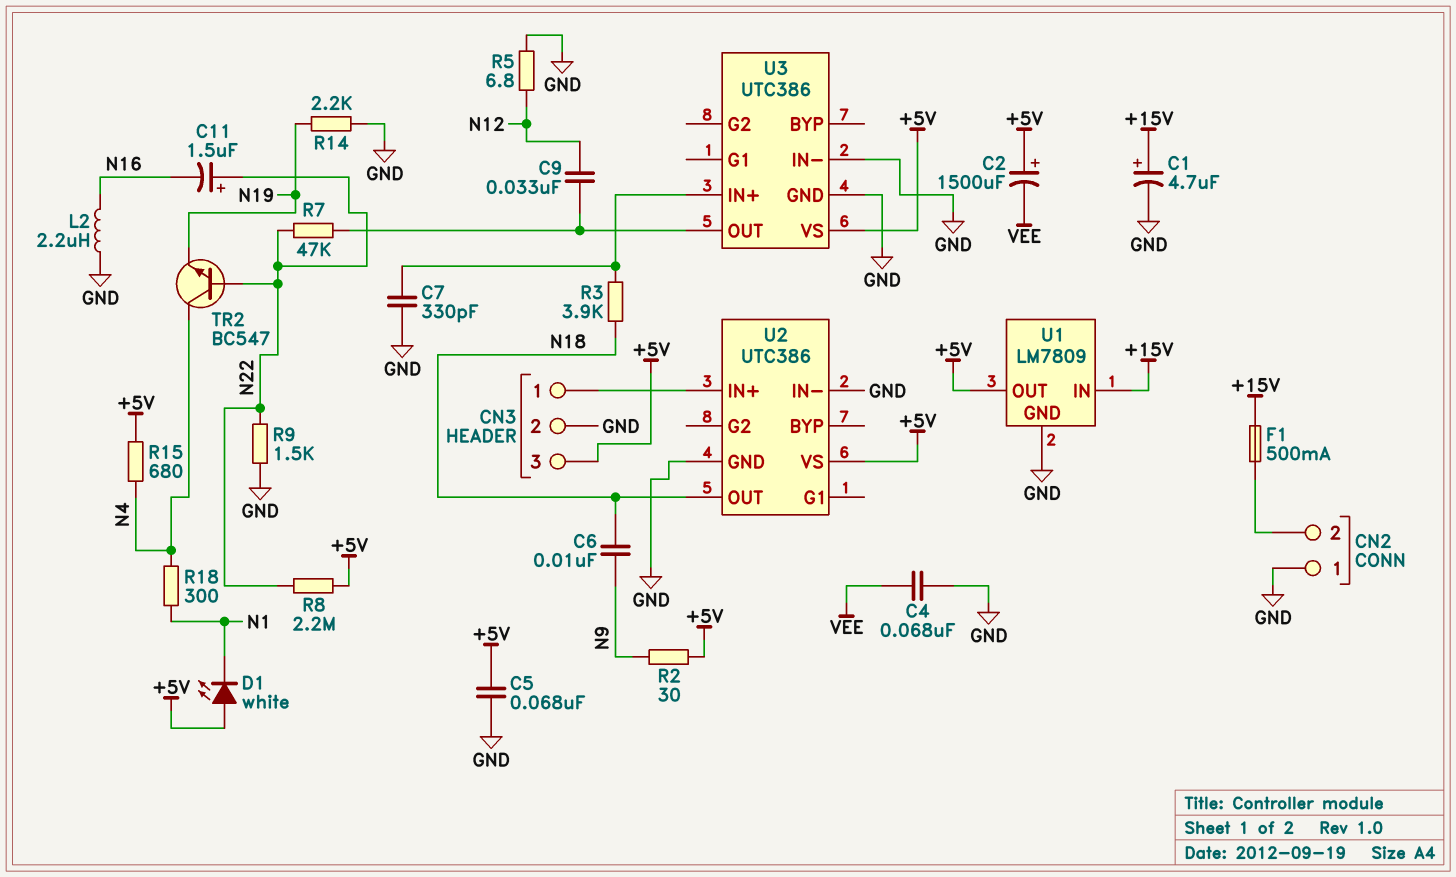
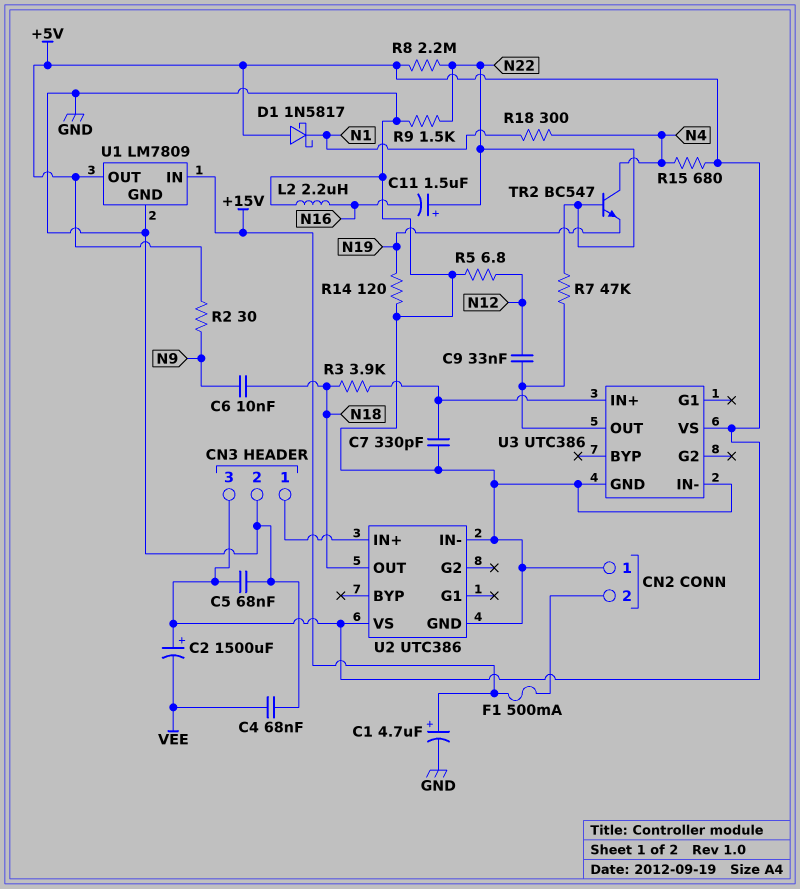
D1: LED white (A +5V, K N1) -> schottky 1N5817 (A +5V, K N1)
R14: 2.2k (GND, N19) -> 120 (GND, N19)

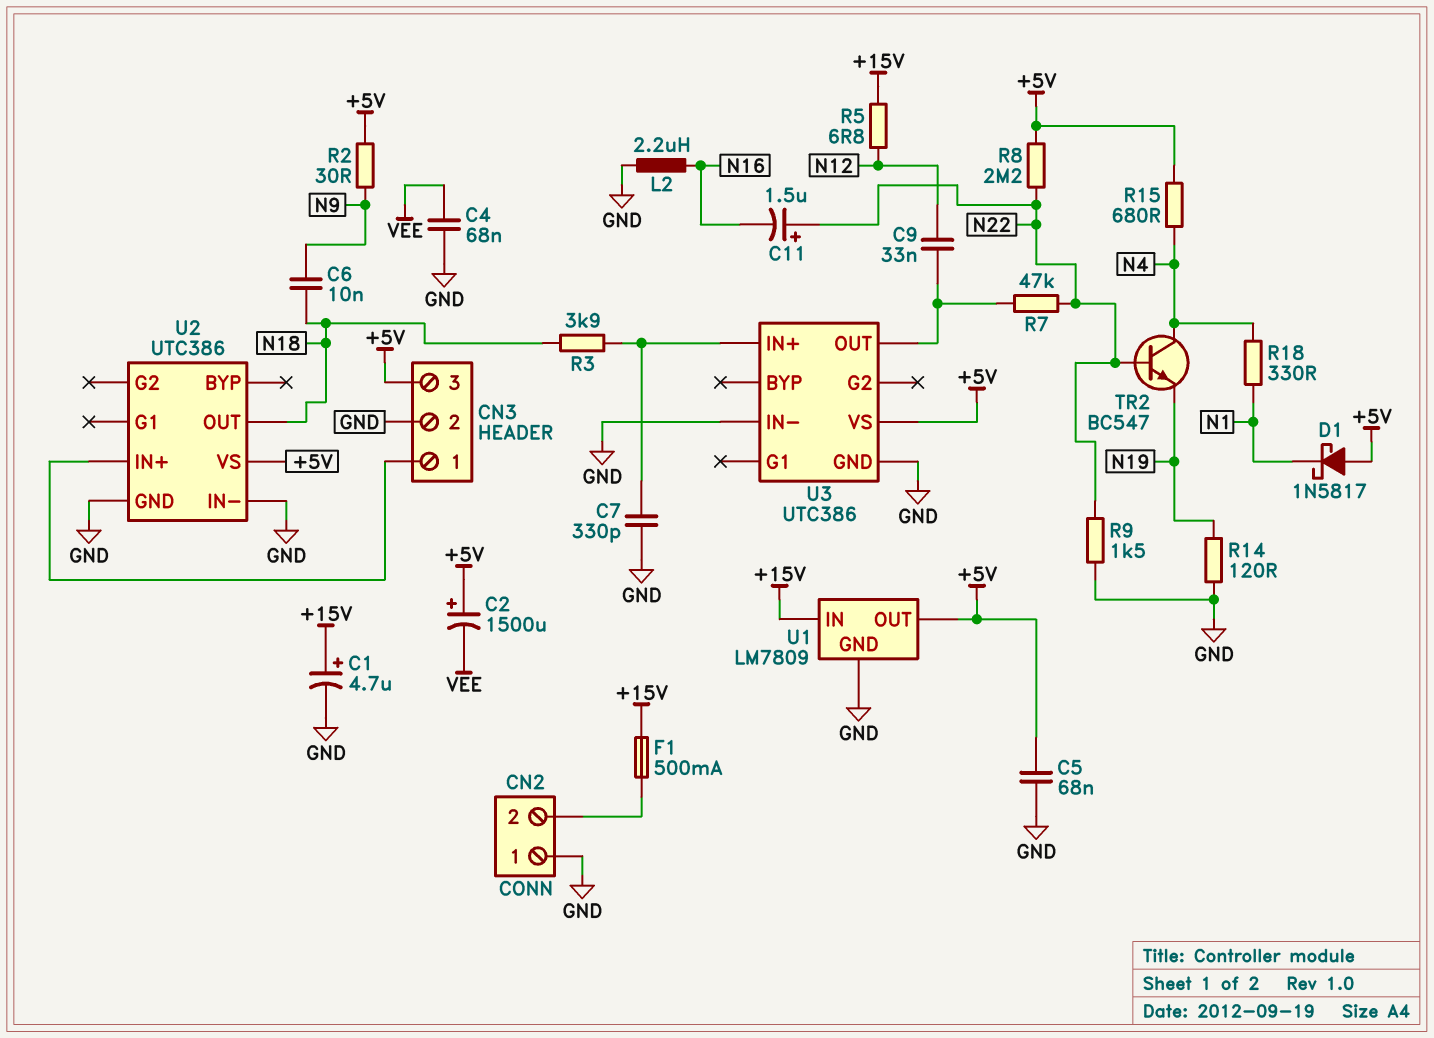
R5: 6.8 (GND, N12) -> 6.8 (+15V, N12)
R18: 300 (N1, N4) -> 330 (N1, N4)

